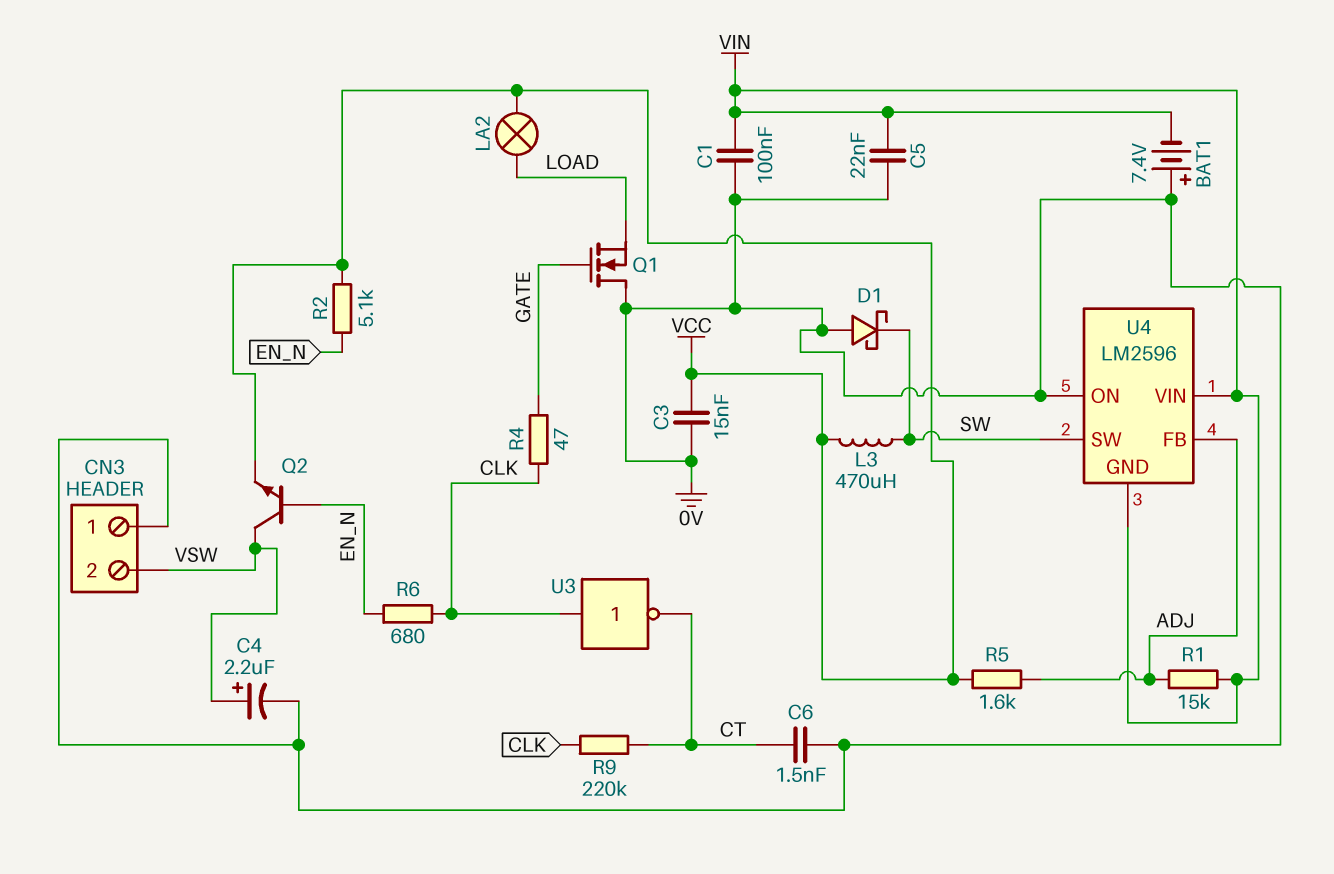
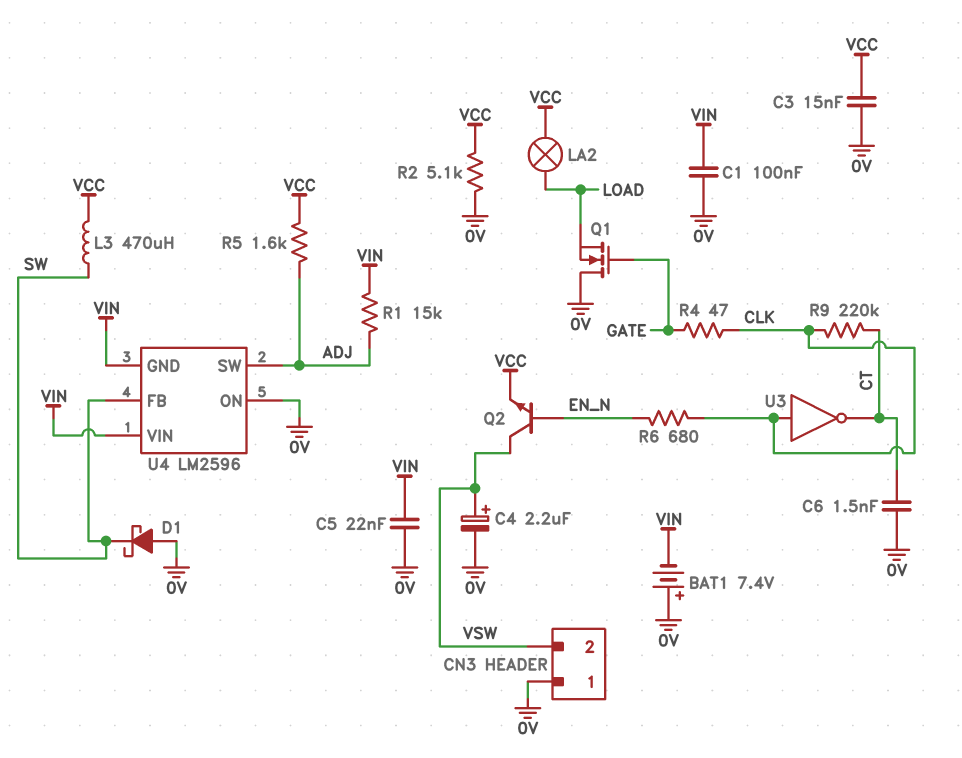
R2: 5.1k (EN_N, VCC) -> 5.1k (0V, VCC)
U4 pin FB: ADJ -> SW
U4 pin SW: SW -> ADJ

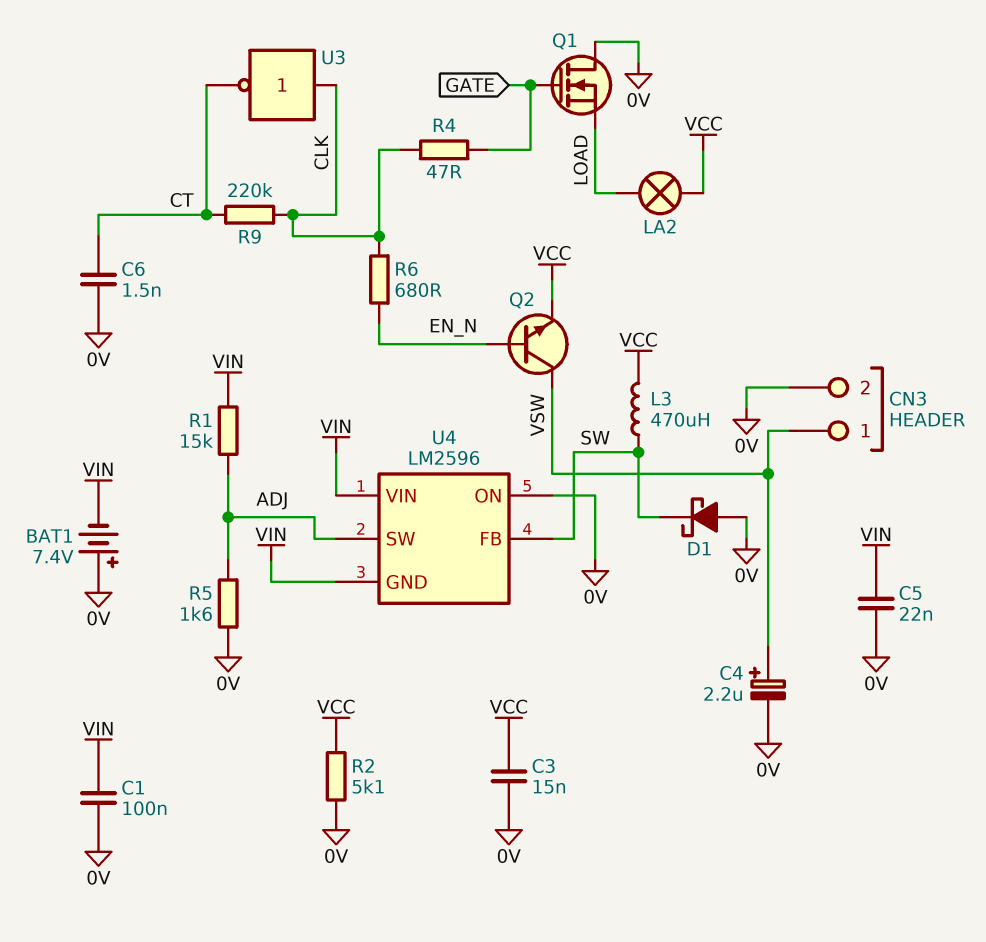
CN3 pin 1: 0V -> VSW
CN3 pin 2: VSW -> 0V
R5: 1.6k (ADJ, VCC) -> 1.6k (0V, ADJ)

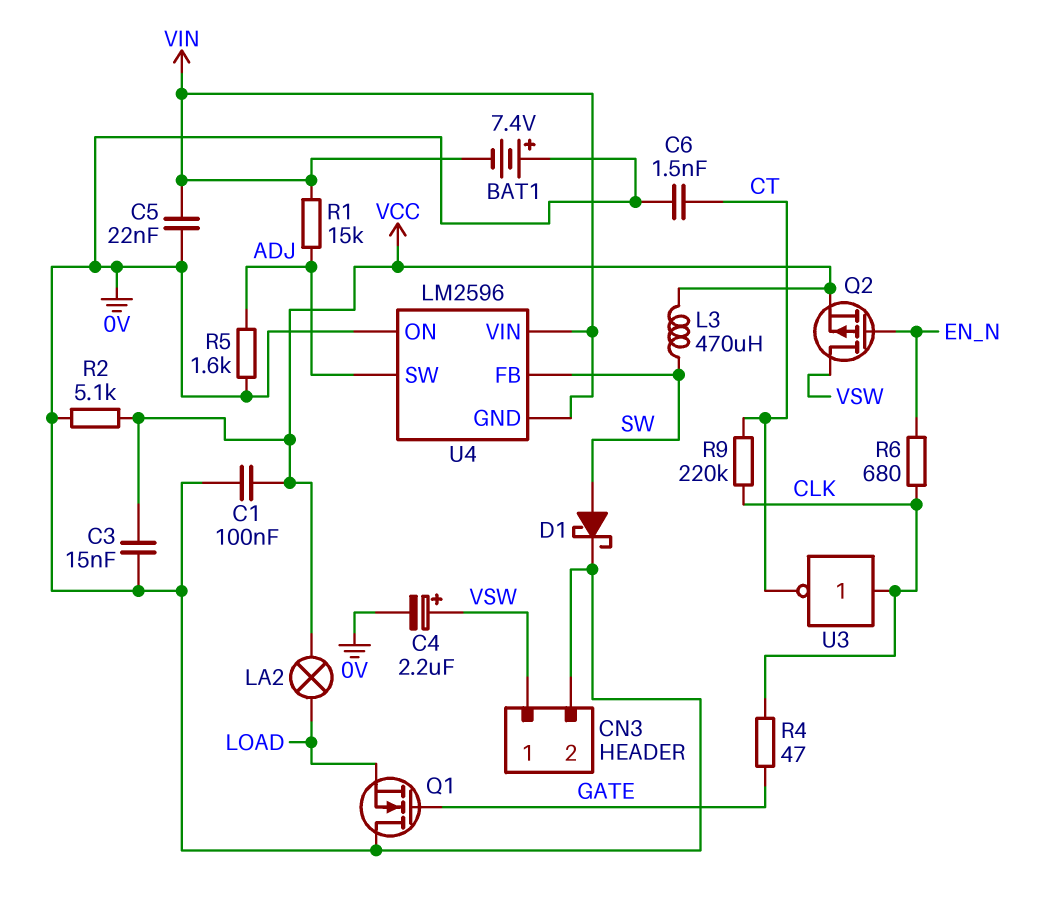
C1: 100nF (0V, VIN) -> 100nF (0V, VCC)
D1: schottky (A 0V, K SW) -> schottky (A SW, K 0V)
Q2: NPN (B EN_N, C VSW, E VCC) -> PMOS (G EN_N, D VSW, S VCC)

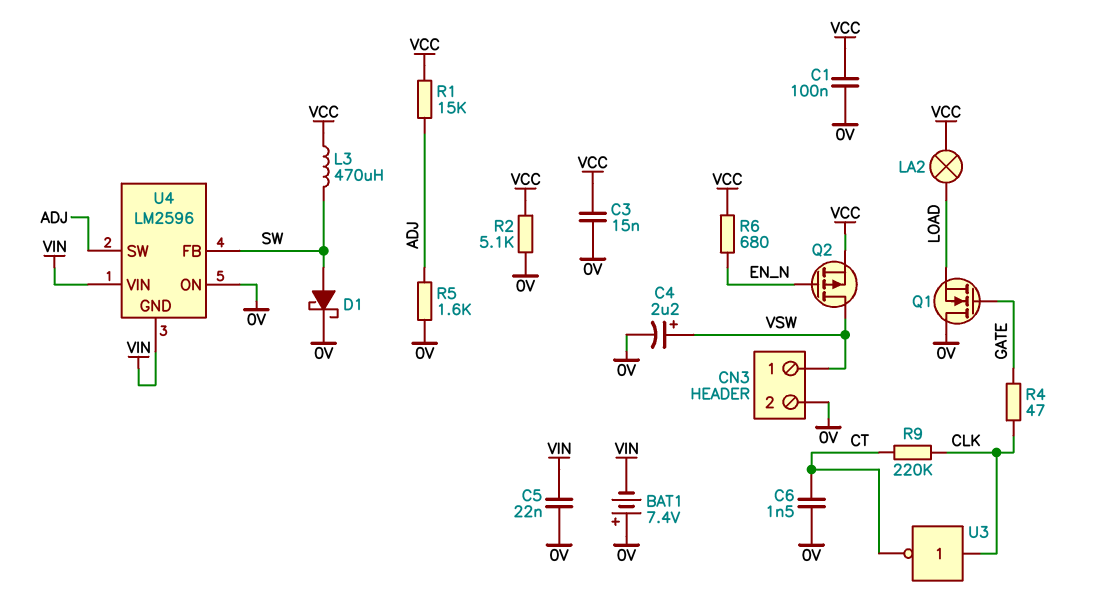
R1: 15k (ADJ, VIN) -> 15k (ADJ, VCC)
R6: 680 (CLK, EN_N) -> 680 (EN_N, VCC)

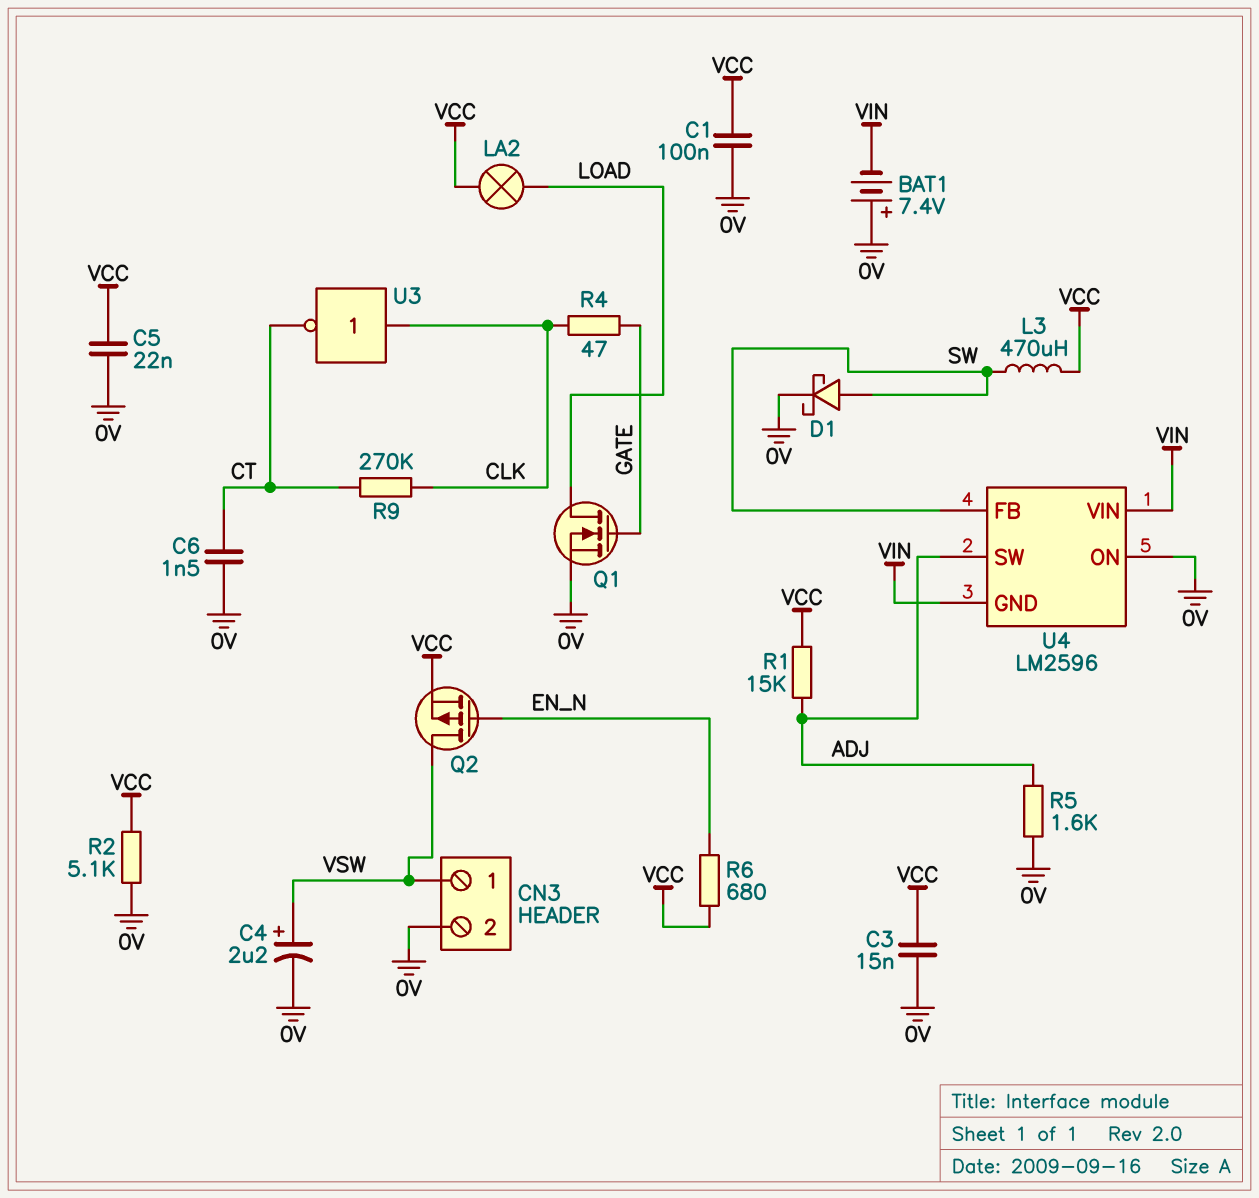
C5: 22nF (0V, VIN) -> 22nF (0V, VCC)
Q1: NMOS (G GATE, D 0V, S LOAD) -> NMOS (G GATE, D LOAD, S 0V)
R9: 220k (CLK, CT) -> 270k (CLK, CT)

